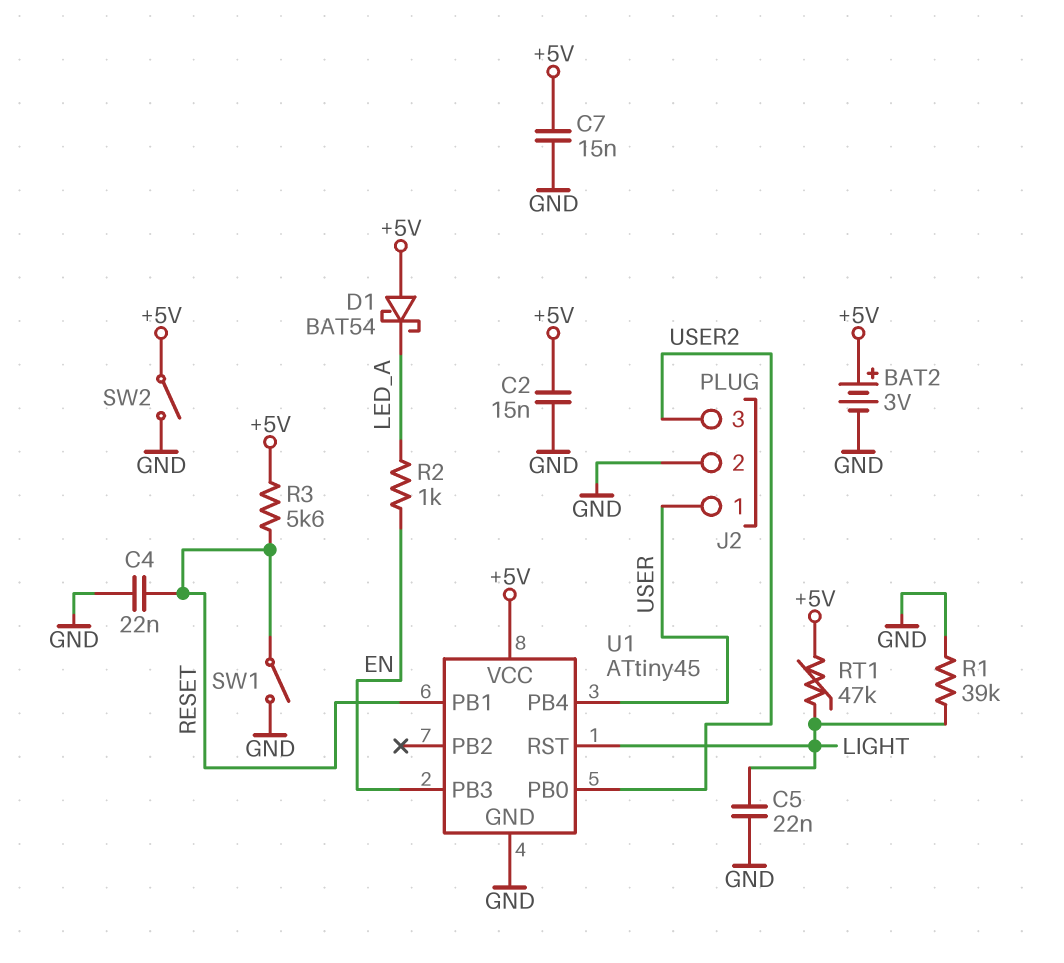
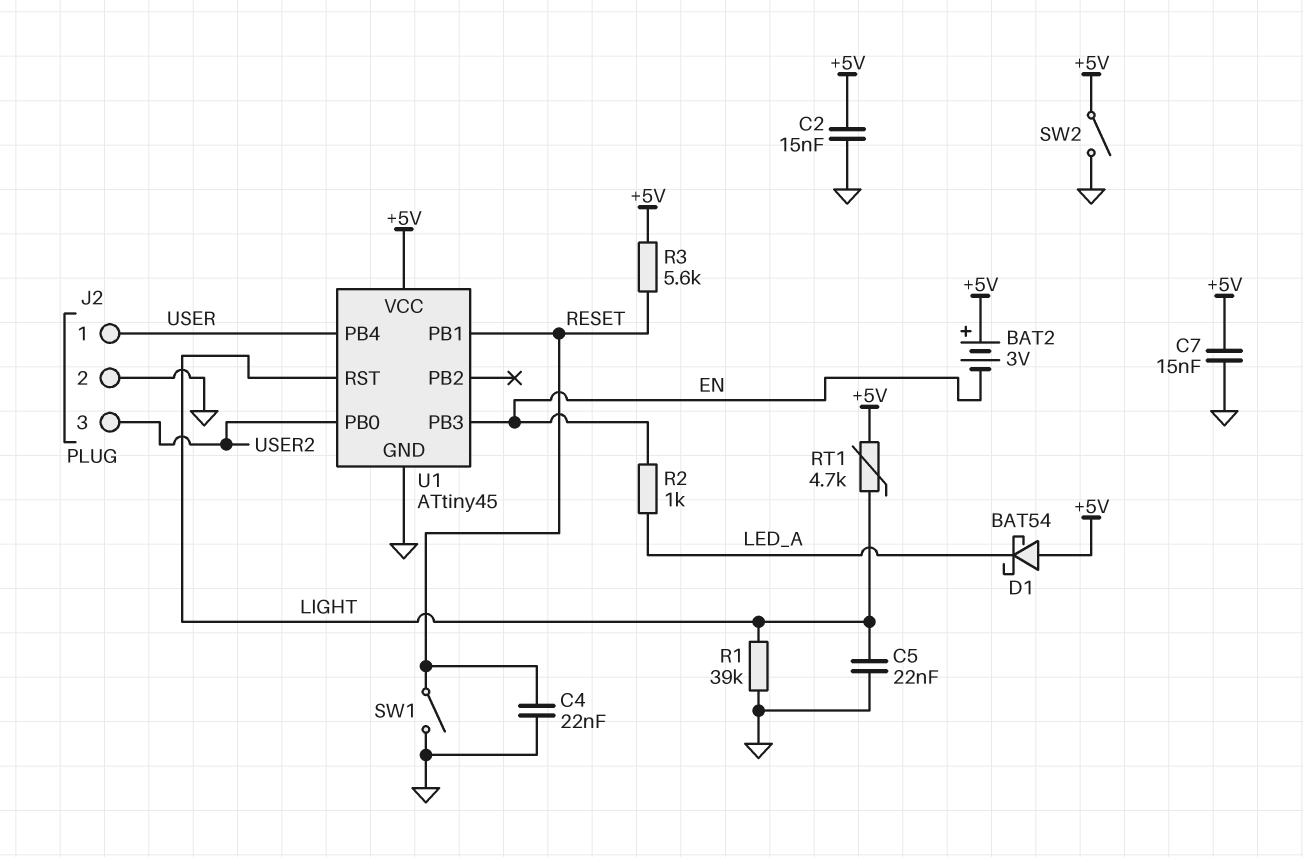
BAT2: 3V (plus +5V, minus GND) -> 3V (plus +5V, minus EN)
RT1: 47k (+5V, LIGHT) -> 4.7k (+5V, LIGHT)

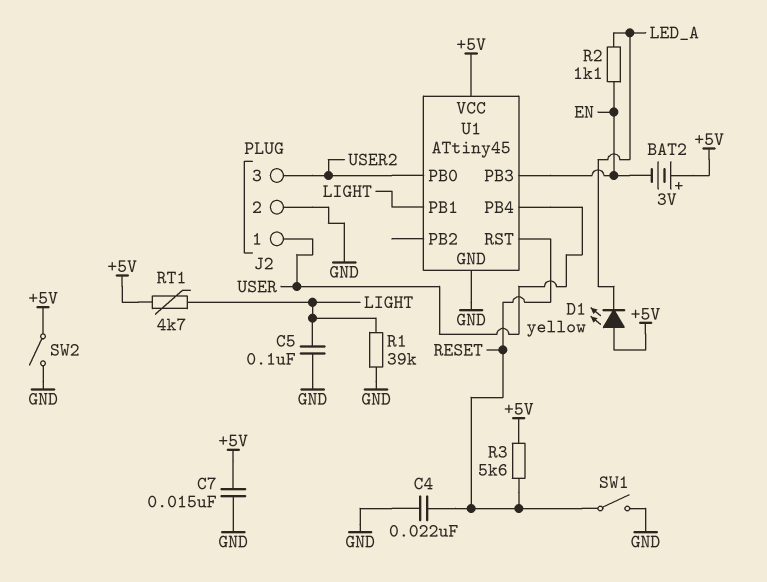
C2: 15nF (+5V, GND) -> none
C5: 22nF (GND, LIGHT) -> 100nF (GND, LIGHT)
D1: schottky BAT54 (A +5V, K LED_A) -> LED yellow (A +5V, K LED_A)
R2: 1k (EN, LED_A) -> 1.1k (EN, LED_A)
U1 pin PB1: RESET -> LIGHT
U1 pin RST: LIGHT -> RESET

